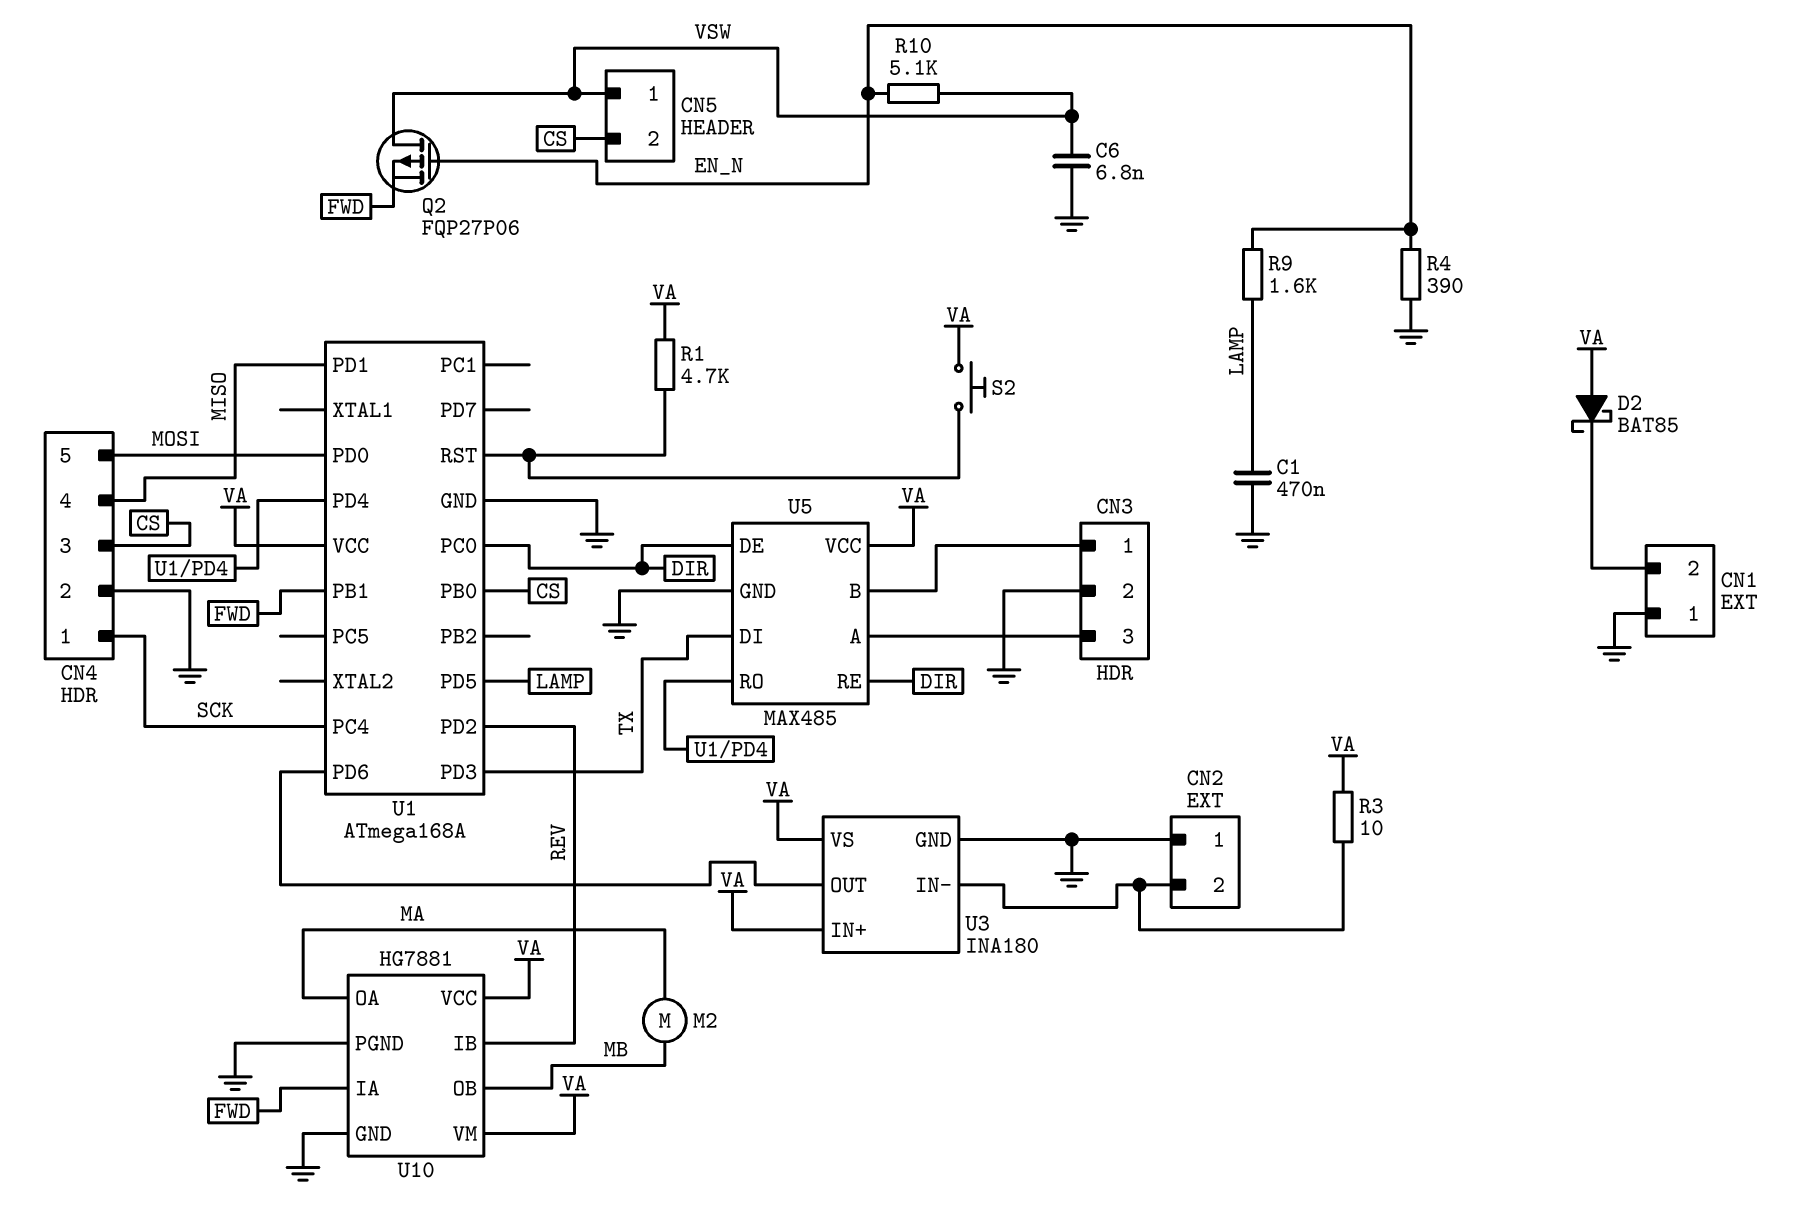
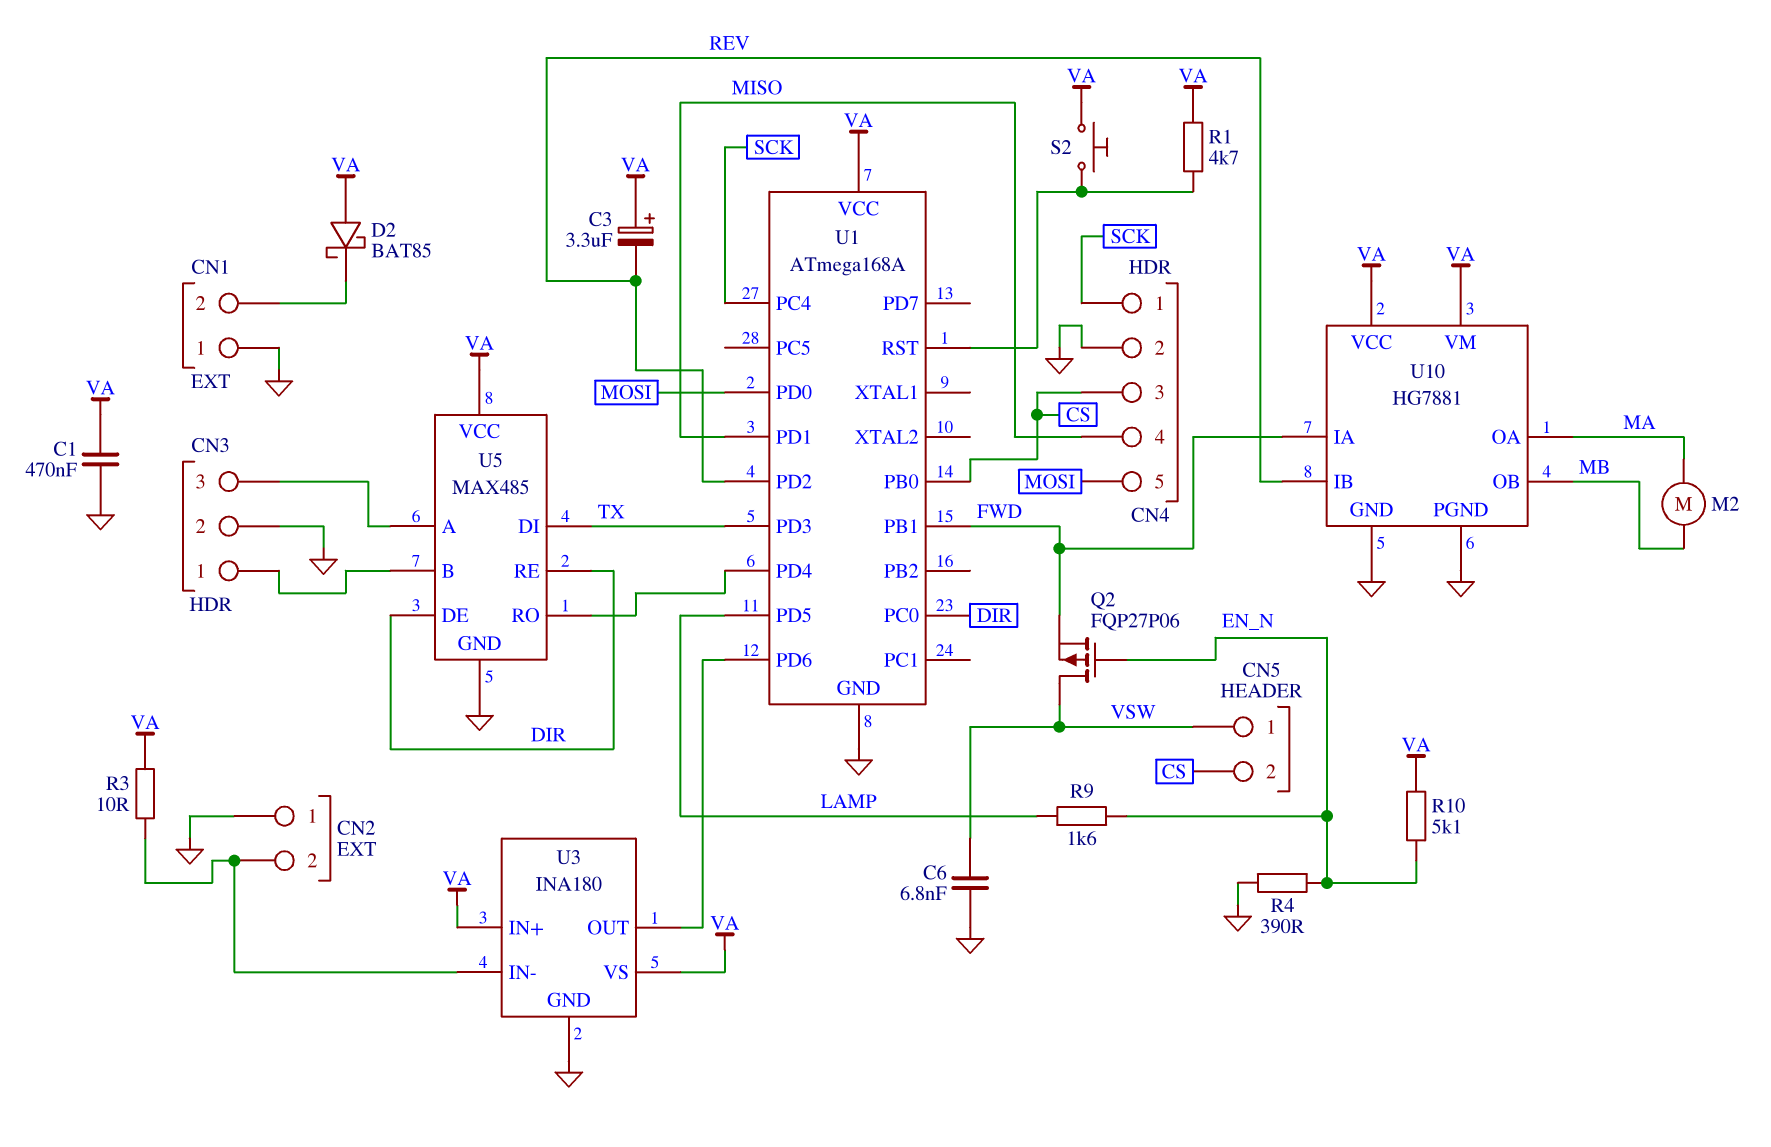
C1: 470nF (GND, LAMP) -> 470nF (GND, VA)
C3: none -> 3.3uF (plus VA, minus REV)
R10: 5.1k (EN_N, VSW) -> 5.1k (EN_N, VA)

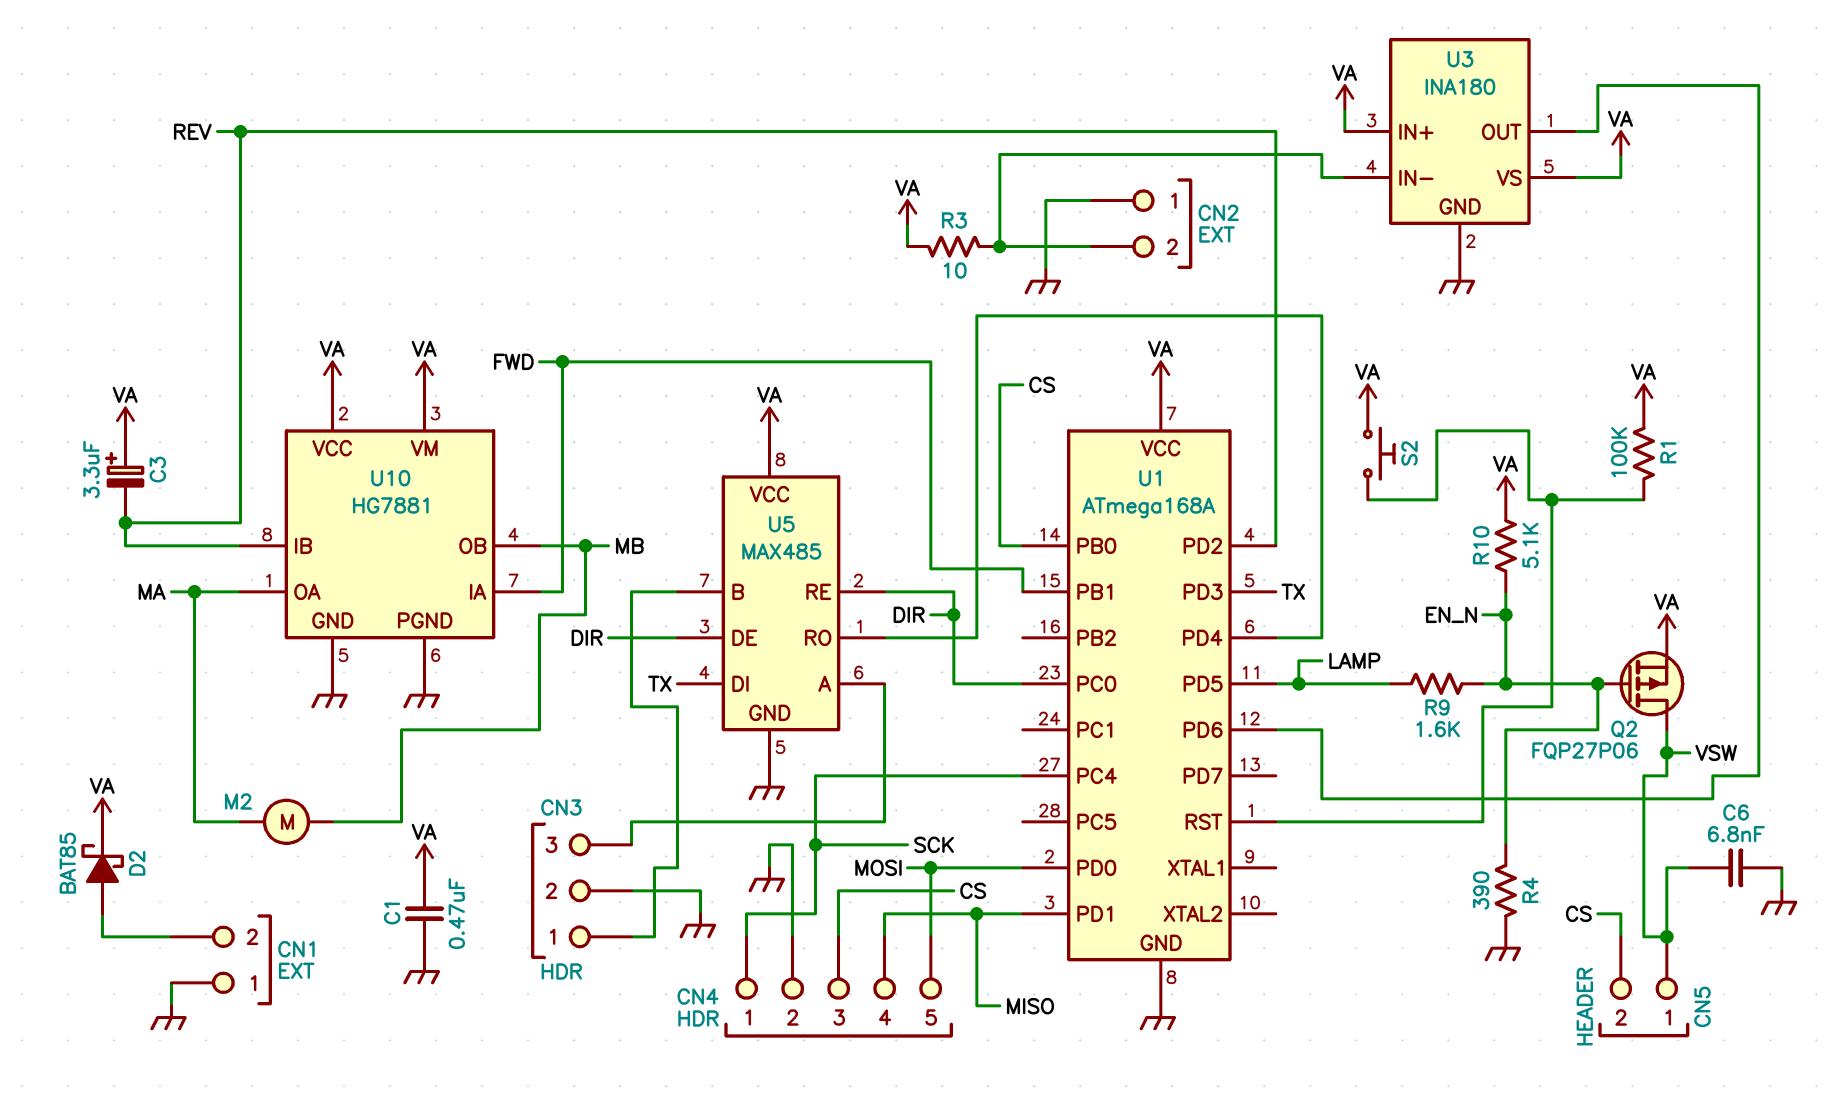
D2: schottky BAT85 (A VA, K CN1/2) -> schottky BAT85 (A CN1/2, K VA)
Q2: PMOS FQP27P06 (G EN_N, D VSW, S FWD) -> PMOS FQP27P06 (G EN_N, D VSW, S VA)
R1: 4.7k (U1/RST, VA) -> 100k (U1/RST, VA)

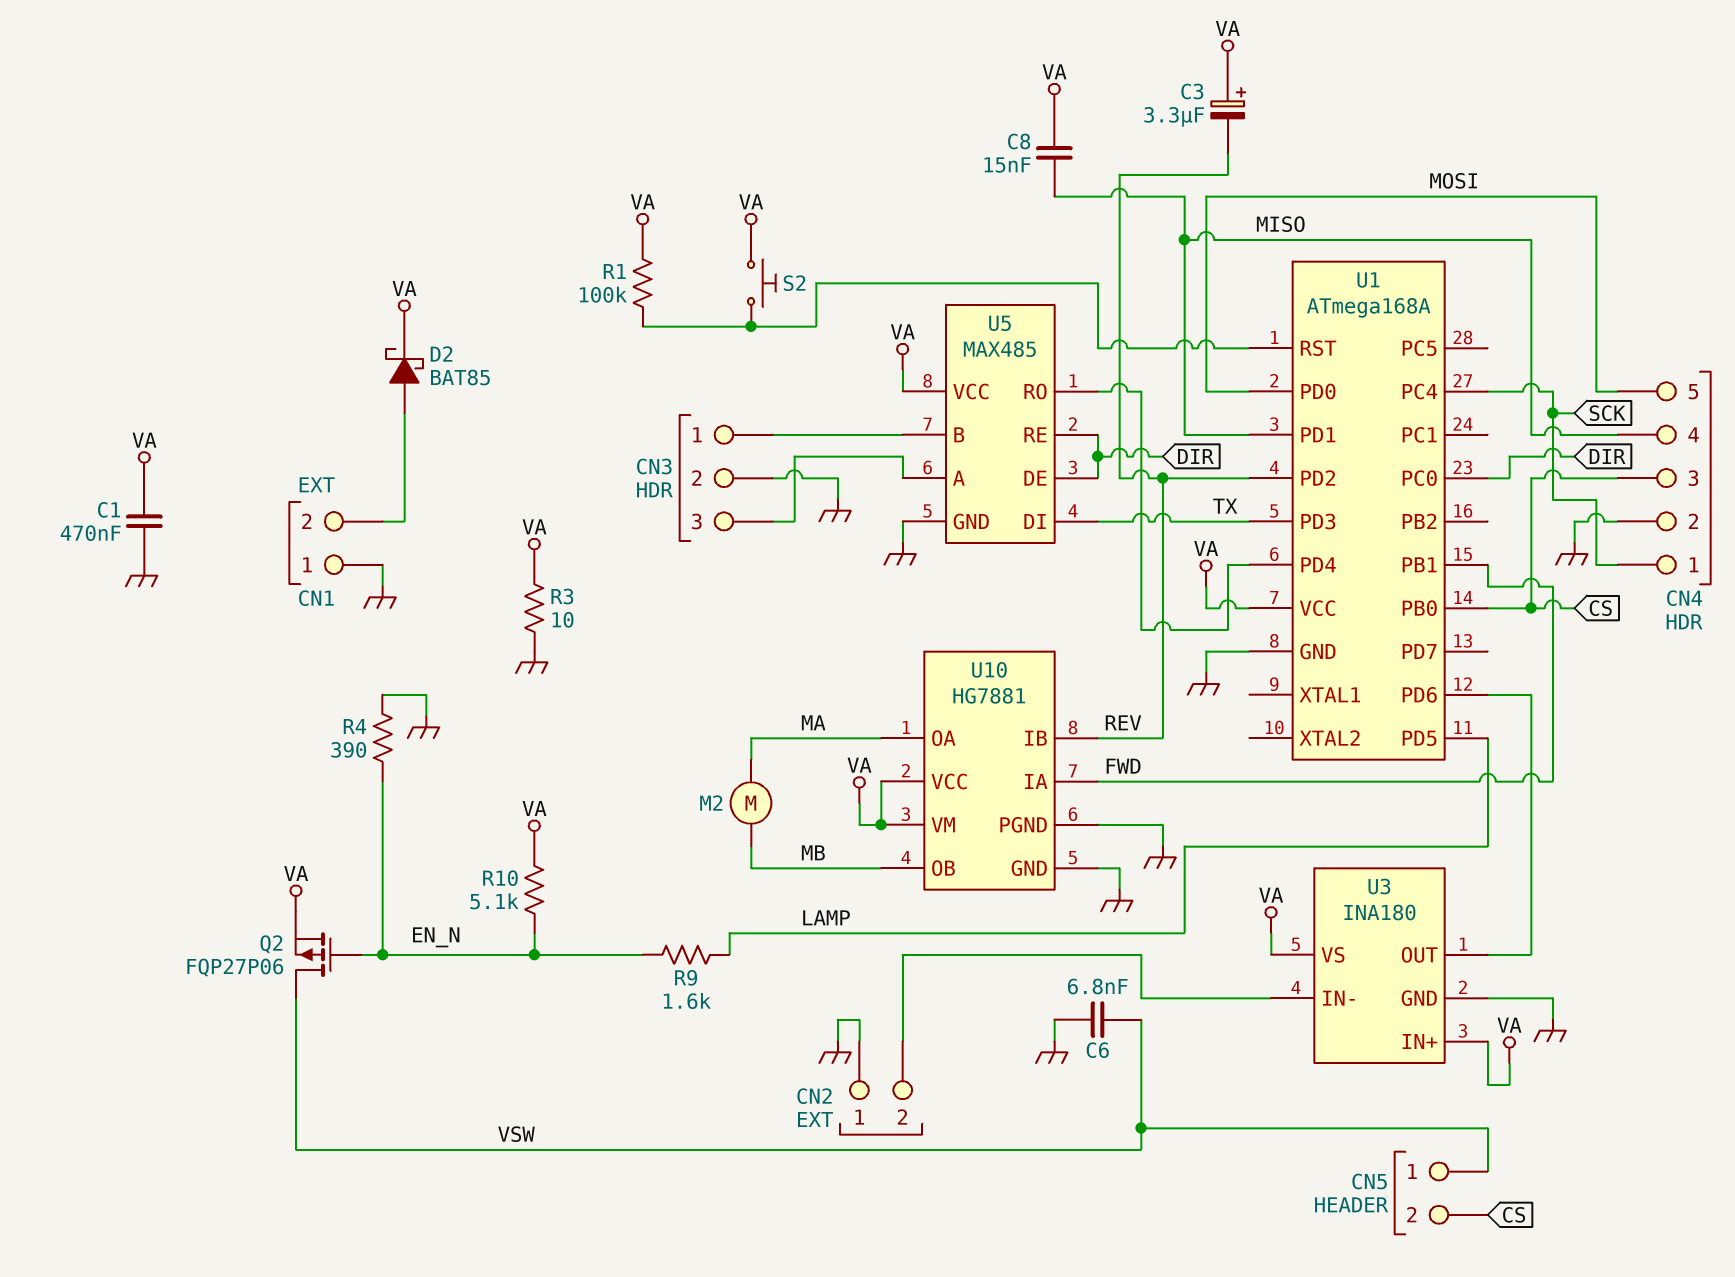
C8: none -> 15nF (MISO, VA)
R3: 10 (CN2/2, VA) -> 10 (GND, VA)

